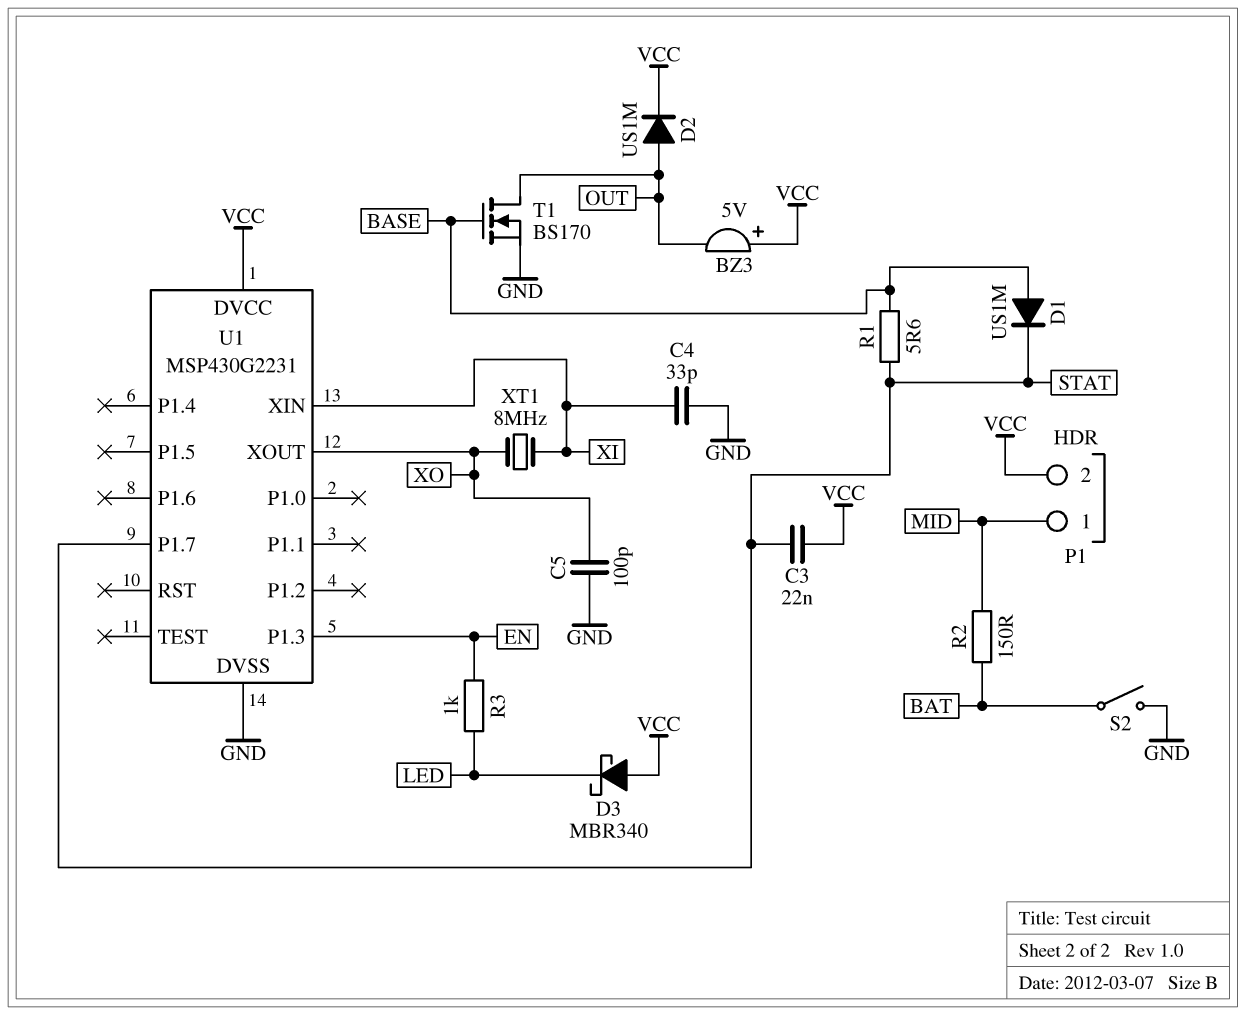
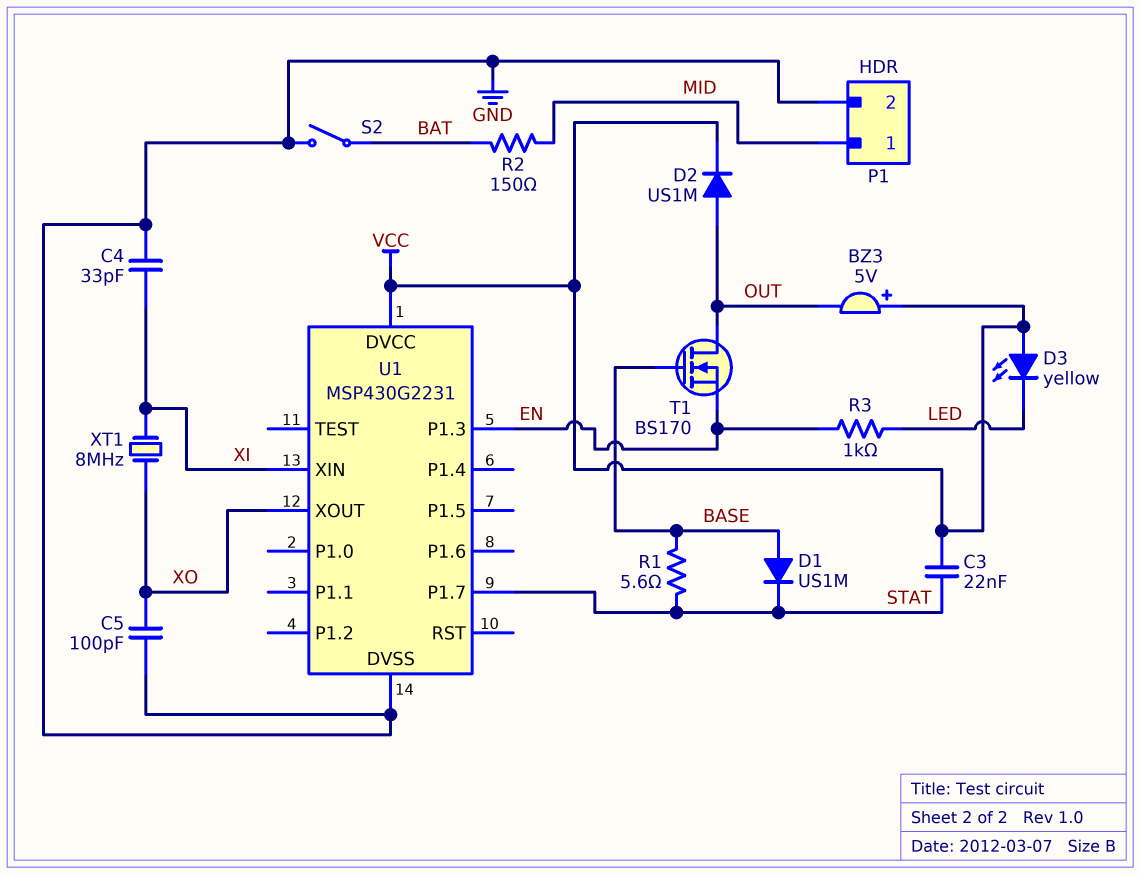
D3: schottky MBR340 (A VCC, K LED) -> LED yellow (A VCC, K LED)
P1 pin 2: VCC -> GND
T1: NMOS BS170 (G BASE, D OUT, S GND) -> NMOS BS170 (G BASE, D OUT, S EN)

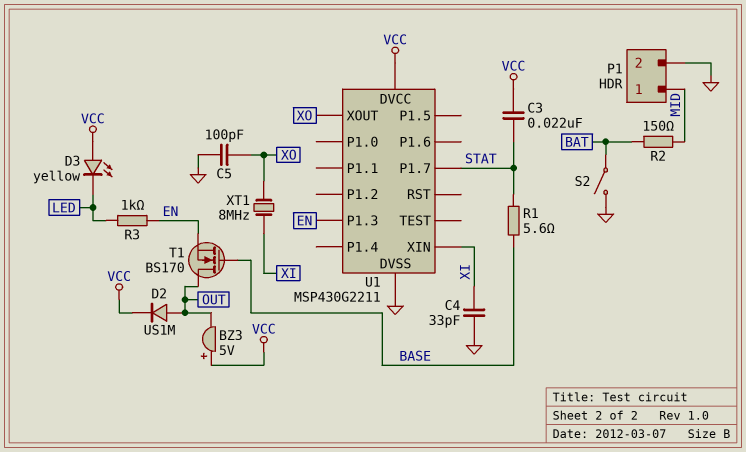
D1: diode US1M (A BASE, K STAT) -> none
U1: MSP430G2231 -> MSP430G2211

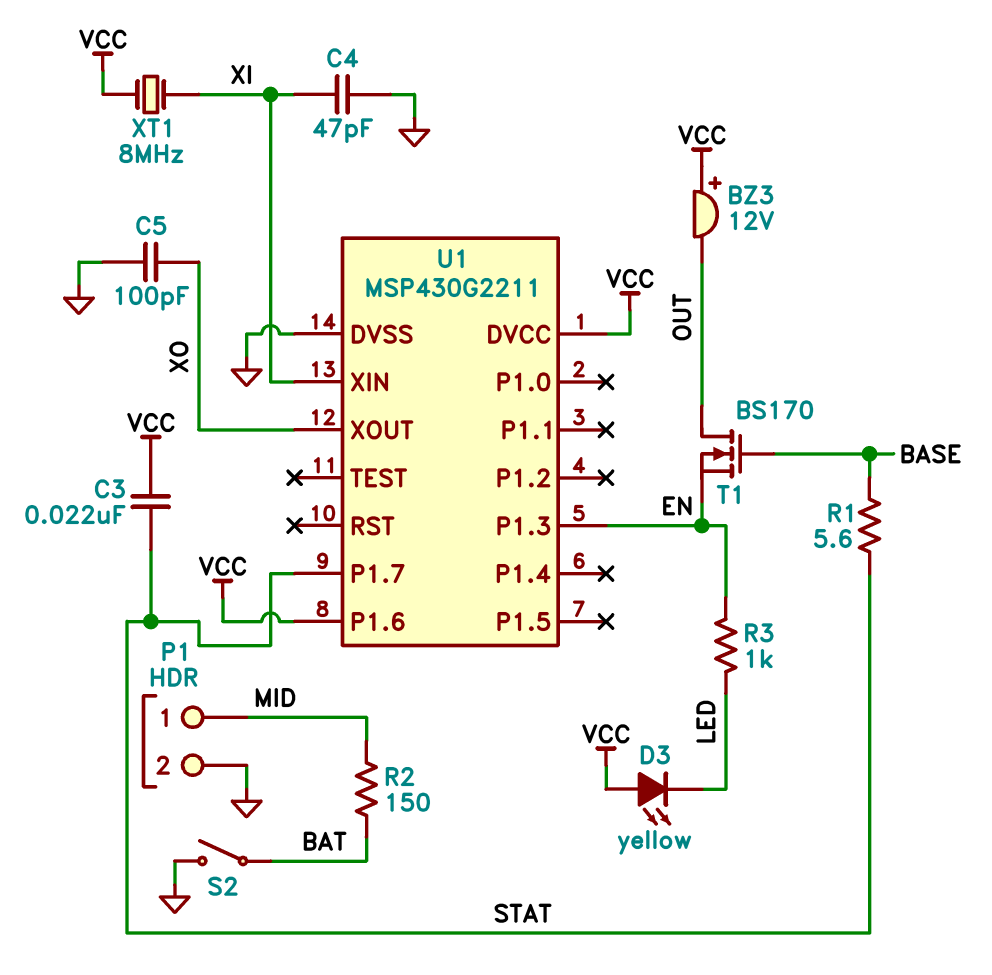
BZ3: buzzer 5V (plus VCC, minus OUT) -> buzzer 12V (plus VCC, minus OUT)
C4: 33pF (GND, XI) -> 47pF (GND, XI)
D2: diode US1M (A OUT, K VCC) -> none
U1 pin P1.6: none -> VCC
XT1: 8MHz (XI, XO) -> 8MHz (VCC, XI)

